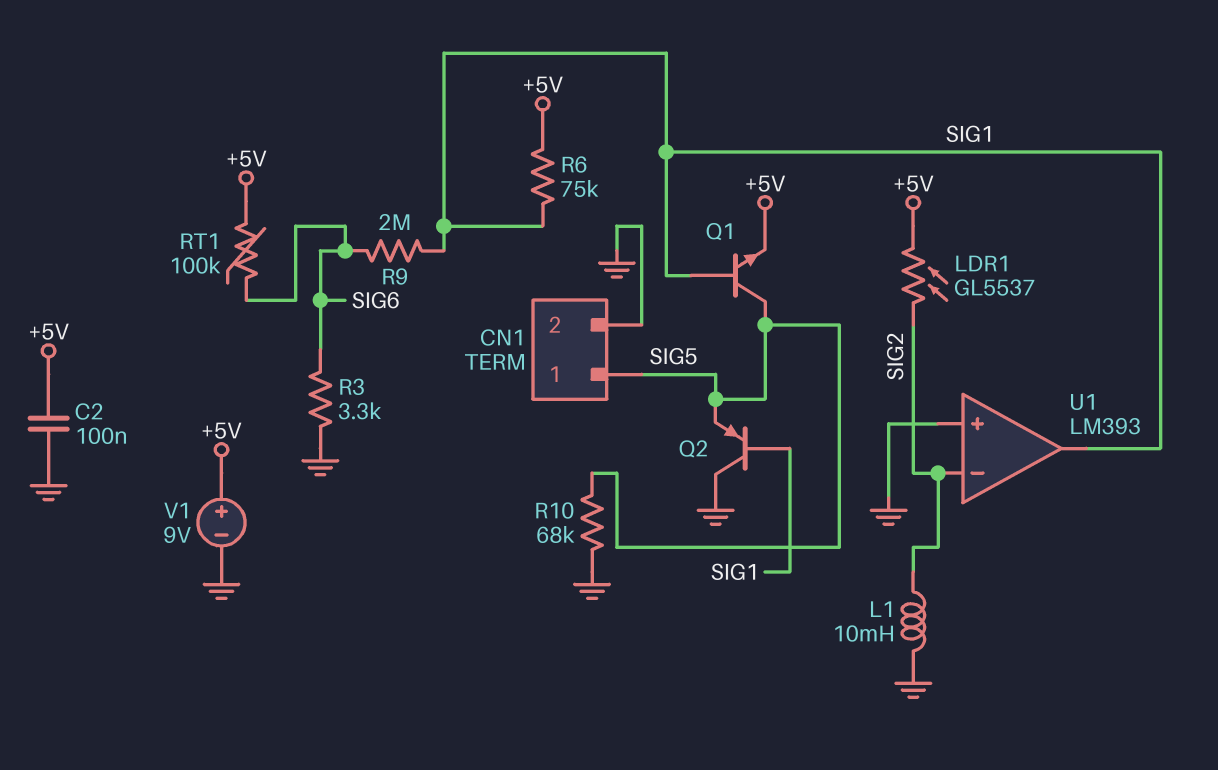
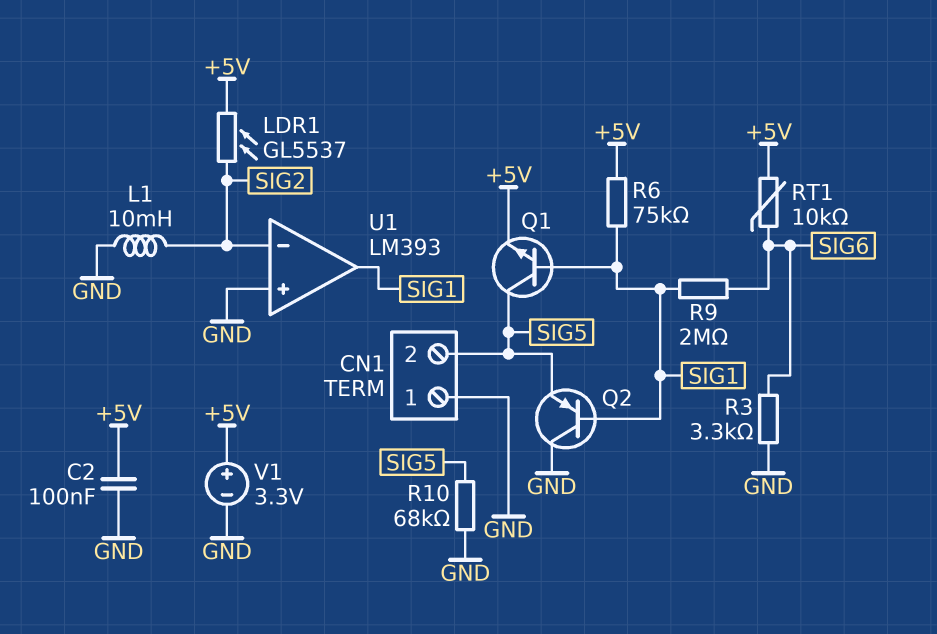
CN1 pin 1: SIG5 -> GND
CN1 pin 2: GND -> SIG5
RT1: 100k (+5V, SIG6) -> 10k (+5V, SIG6)
V1: 9V (plus +5V, minus GND) -> 3.3V (plus +5V, minus GND)

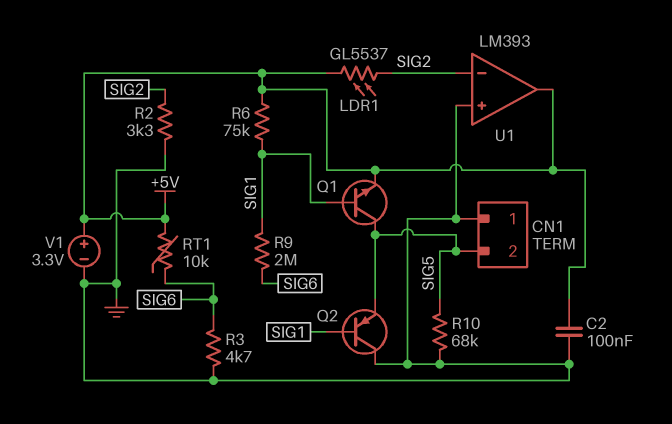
L1: 10mH (GND, SIG2) -> none
R2: none -> 3.3k (GND, SIG2)
R3: 3.3k (GND, SIG6) -> 4.7k (GND, SIG6)
U1 pin out: SIG1 -> +5V

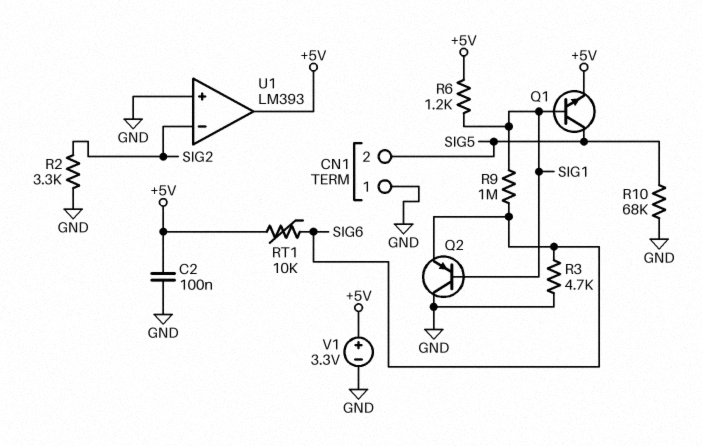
LDR1: GL5537 (+5V, SIG2) -> none
Q2: PNP (B SIG1, C GND, E SIG5) -> PNP (B SIG1, C GND, E SIG6)
R6: 75k (+5V, SIG1) -> 1.2k (+5V, SIG1)
R9: 2M (SIG1, SIG6) -> 1M (SIG1, SIG6)

